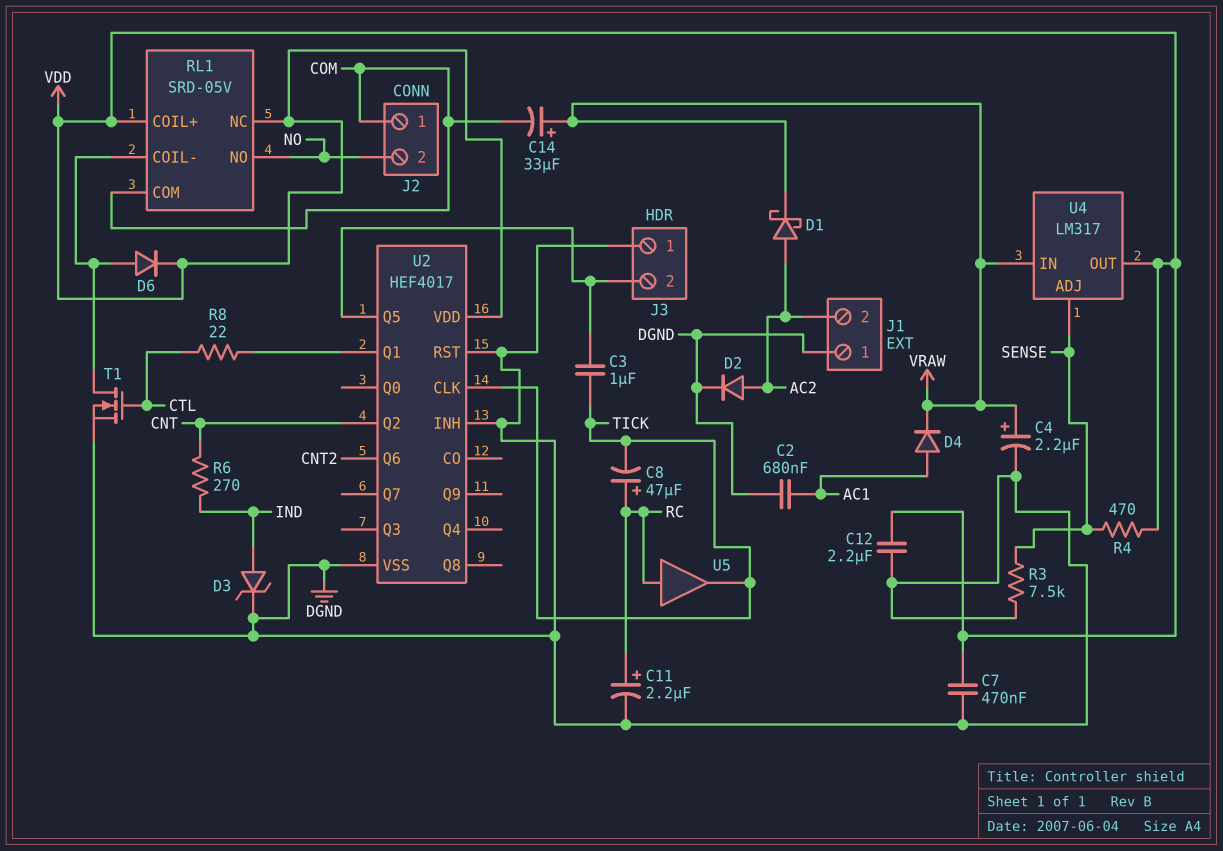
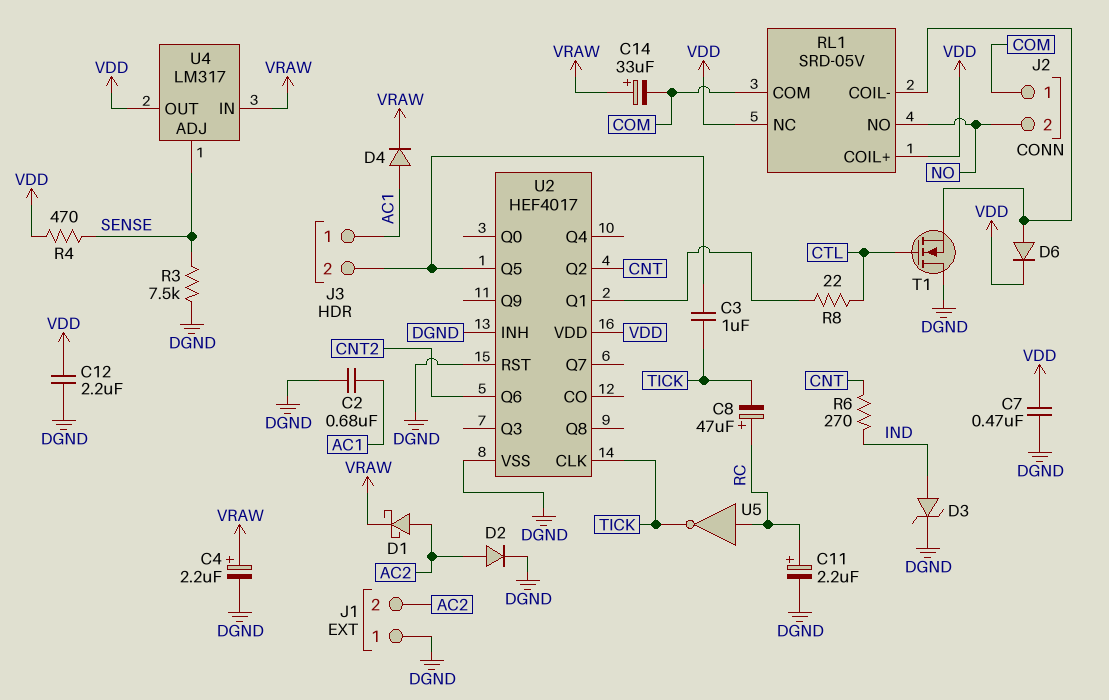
J3 pin 1: DGND -> AC1
T1: NMOS (G CTL, D RL1/COIL-, S DGND) -> NMOS (G CTL, D DGND, S RL1/COIL-)
U5: buffer (in RC, out TICK) -> NOT (in RC, out TICK)

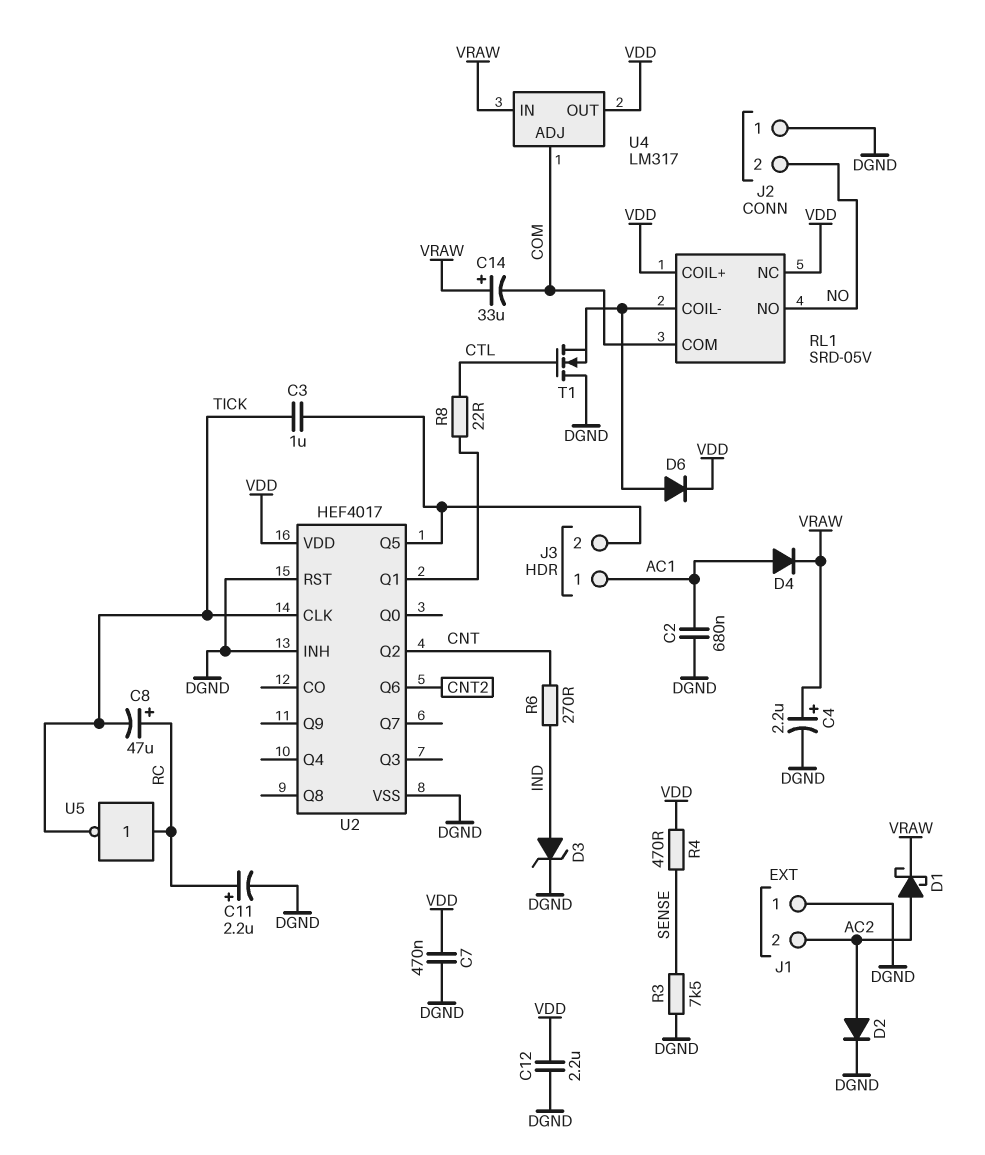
J2 pin 1: COM -> DGND
U4 pin ADJ: SENSE -> COM

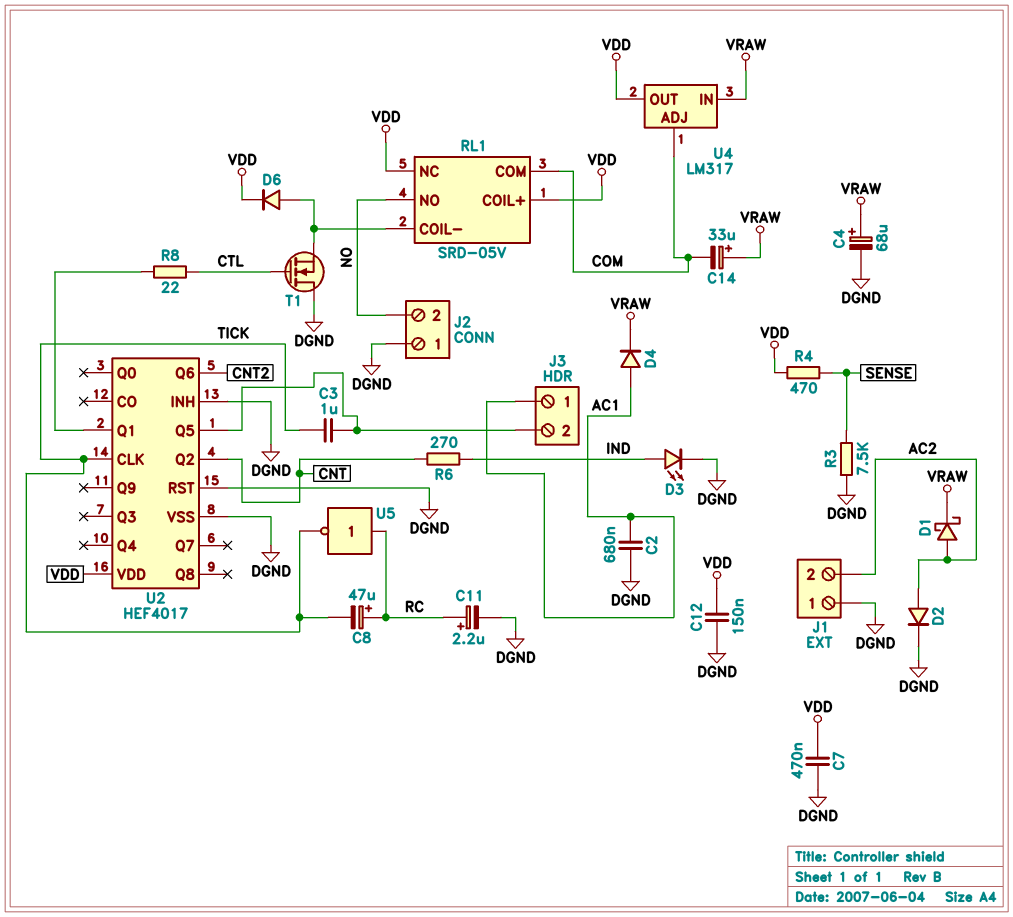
C4: 2.2uF (plus VRAW, minus DGND) -> 68uF (plus VRAW, minus DGND)
C12: 2.2uF (DGND, VDD) -> 150nF (DGND, VDD)
D3: zener (A IND, K DGND) -> LED (A IND, K DGND)

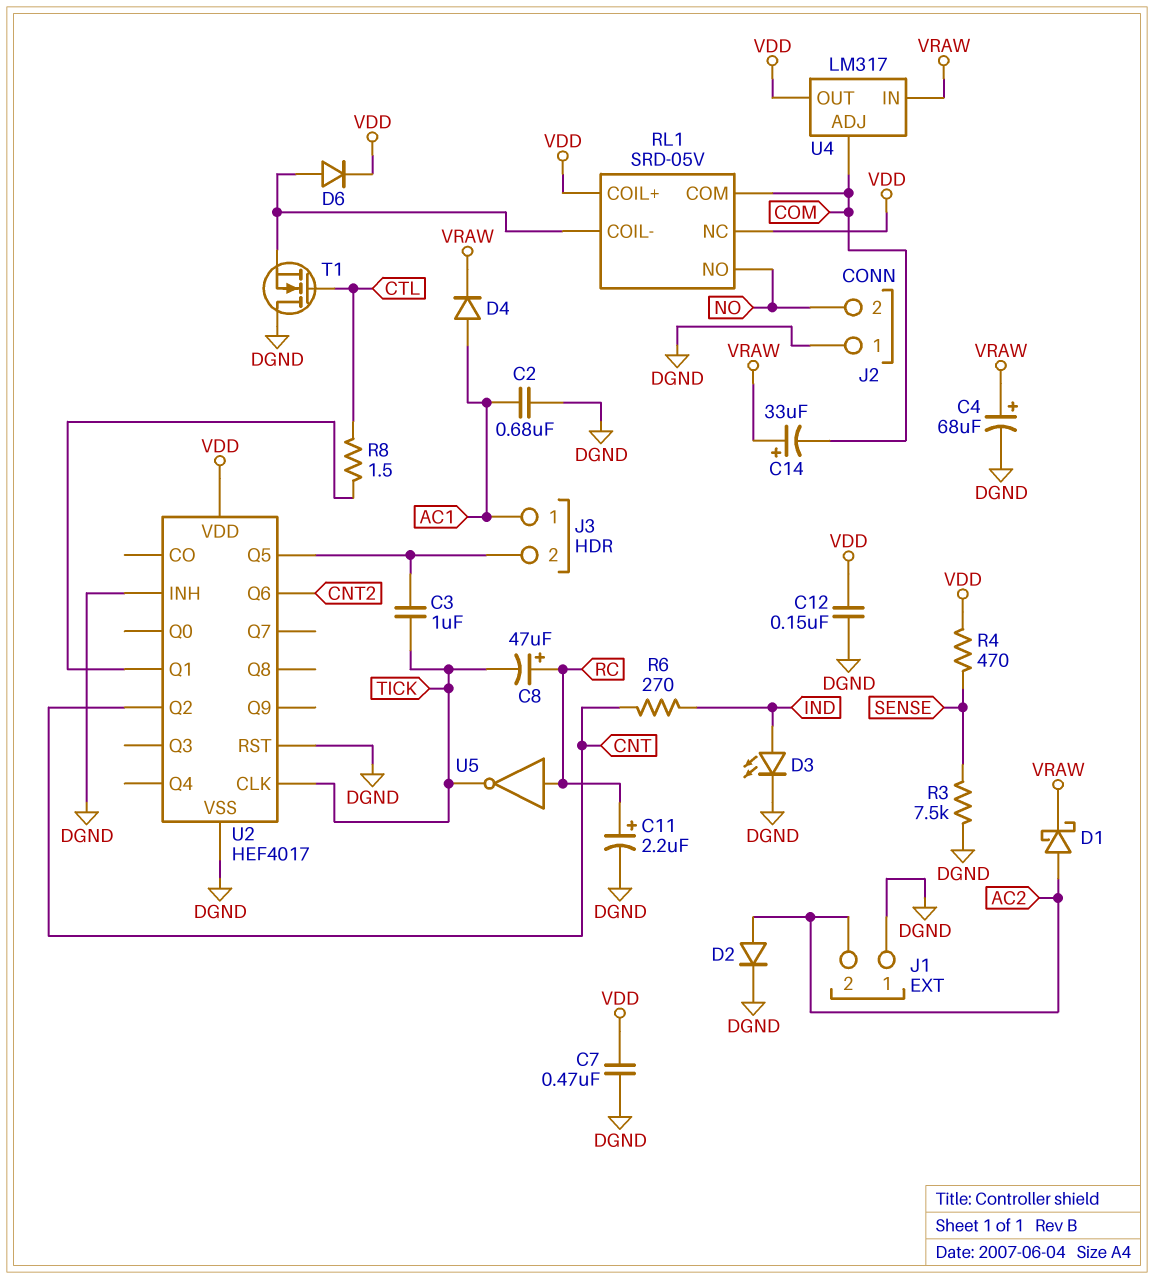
R8: 22 (CTL, U2/Q1) -> 1.5 (CTL, U2/Q1)

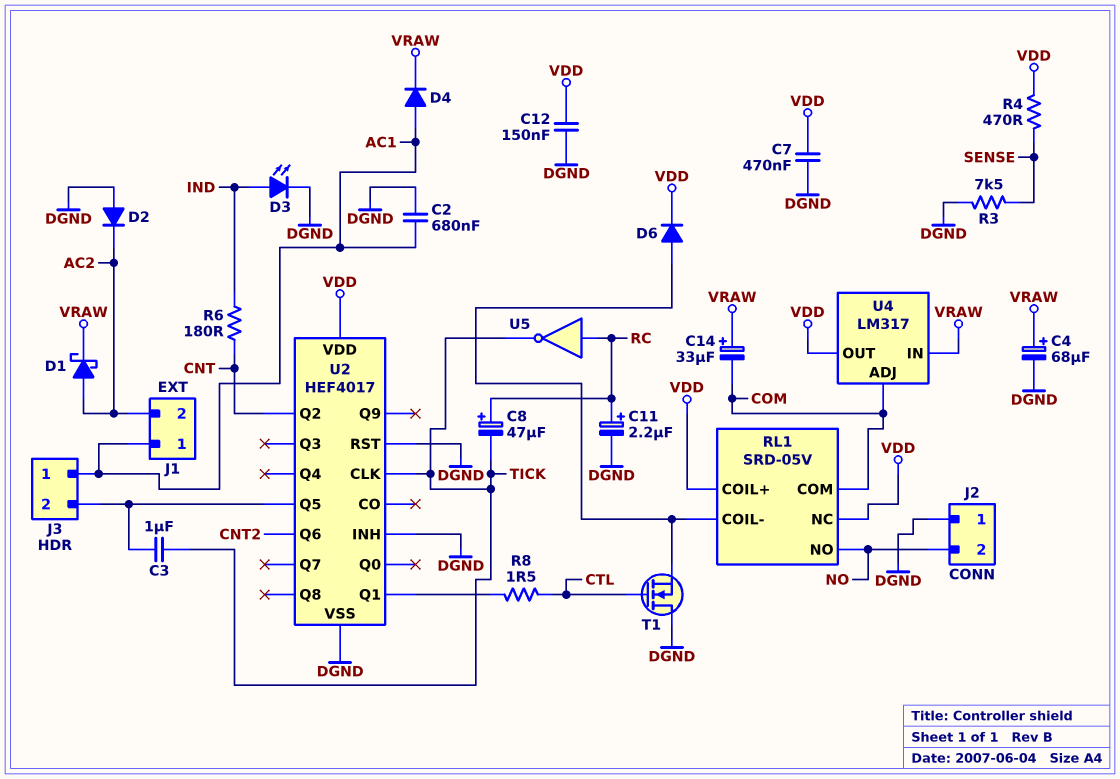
D2: diode (A AC2, K DGND) -> diode (A DGND, K AC2)
J1 pin 1: DGND -> AC1
R6: 270 (CNT, IND) -> 180 (CNT, IND)

